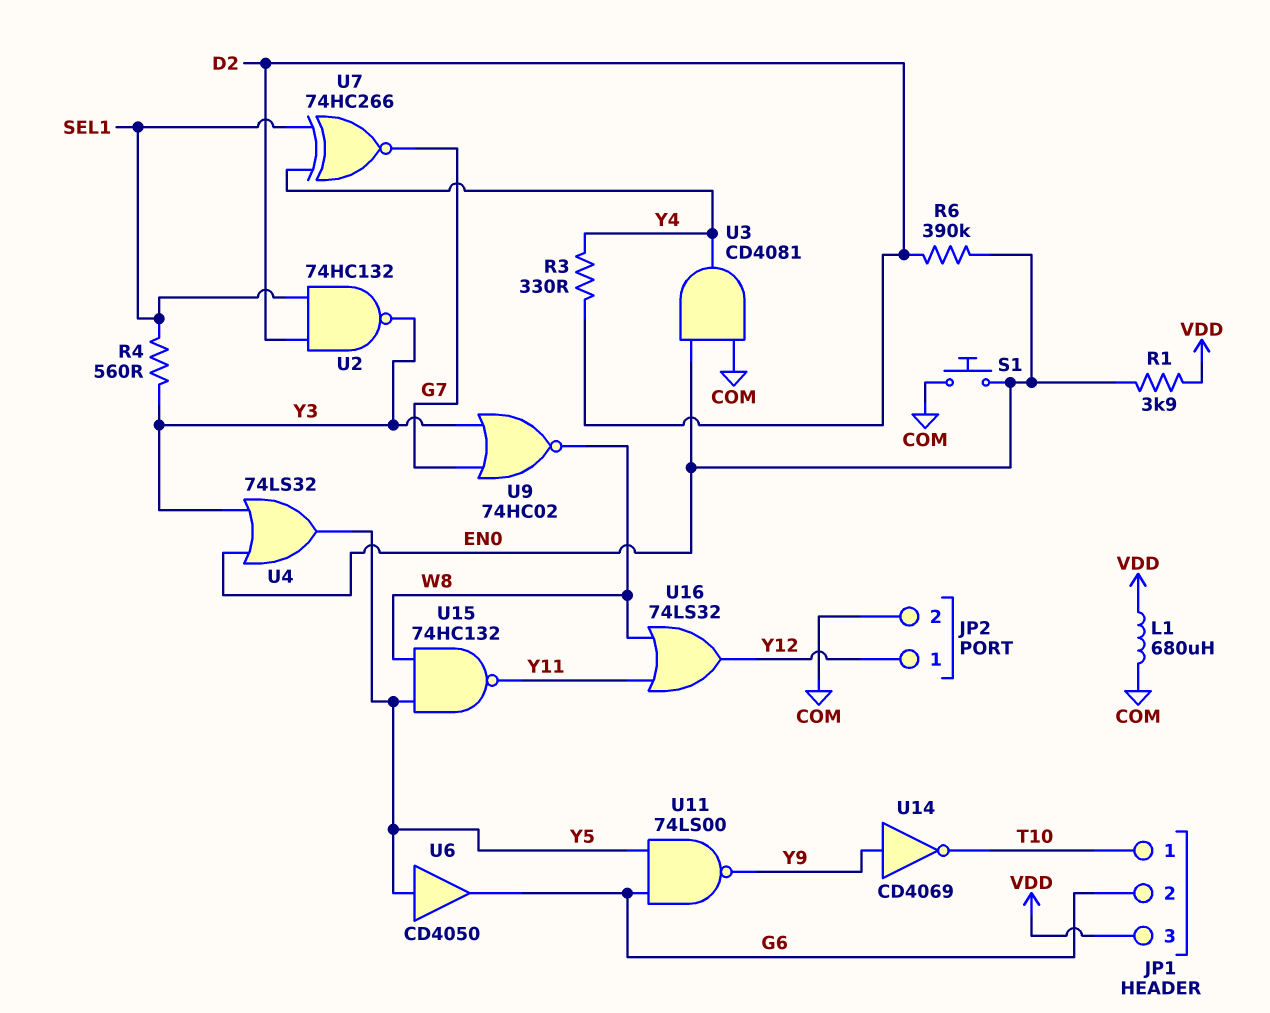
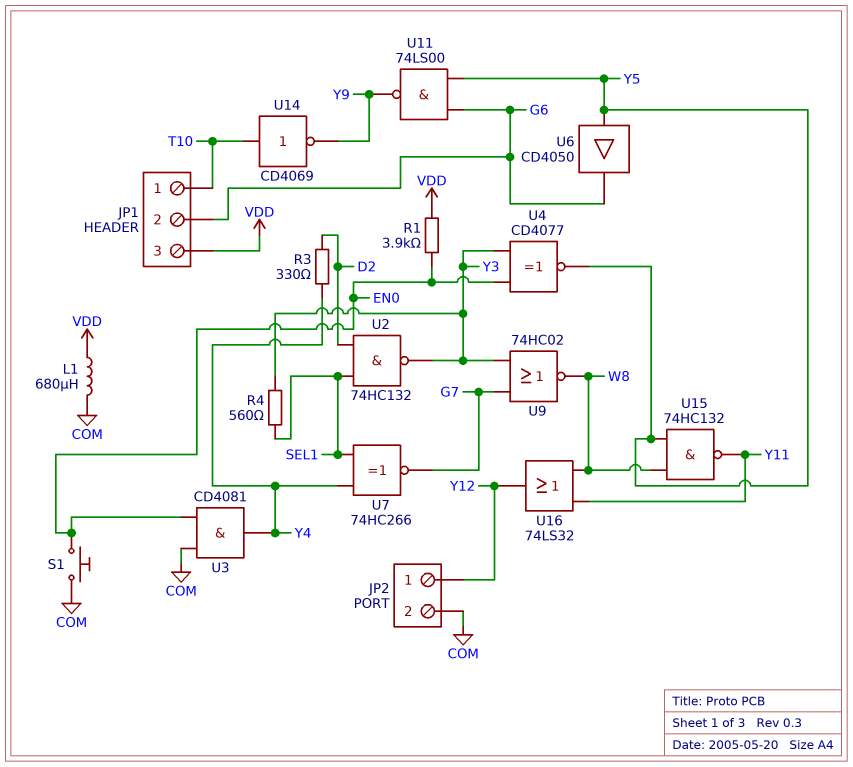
R6: 390k (D2, EN0) -> none
U4: OR 74LS32 (in EN0, in Y3, out Y5) -> XNOR CD4077 (in EN0, in Y3, out Y5)
U14: NOT CD4069 (in Y9, out T10) -> NOT CD4069 (in T10, out Y9)

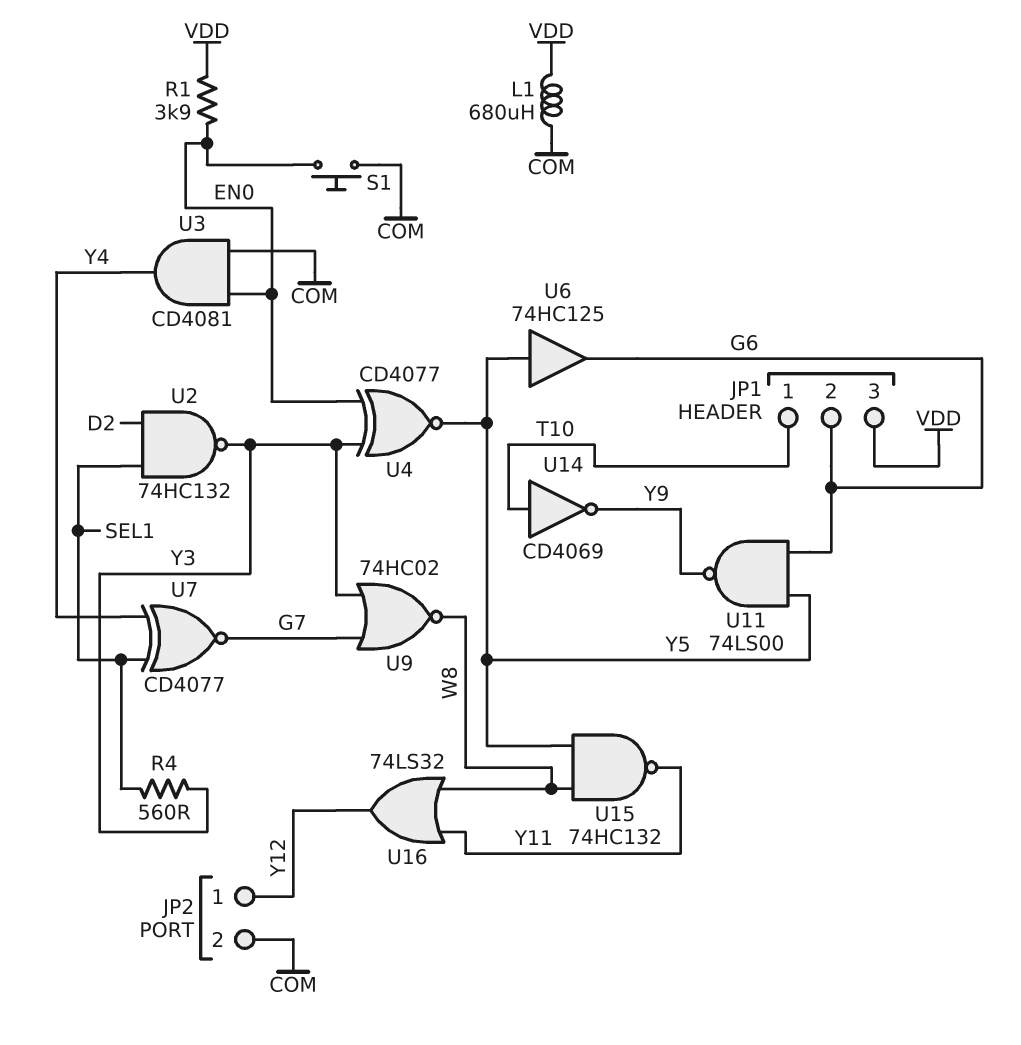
R3: 330 (D2, Y4) -> none
U6: buffer CD4050 (in Y5, out G6) -> buffer 74HC125 (in Y5, out G6)
U7: XNOR 74HC266 (in SEL1, in Y4, out G7) -> XNOR CD4077 (in SEL1, in Y4, out G7)

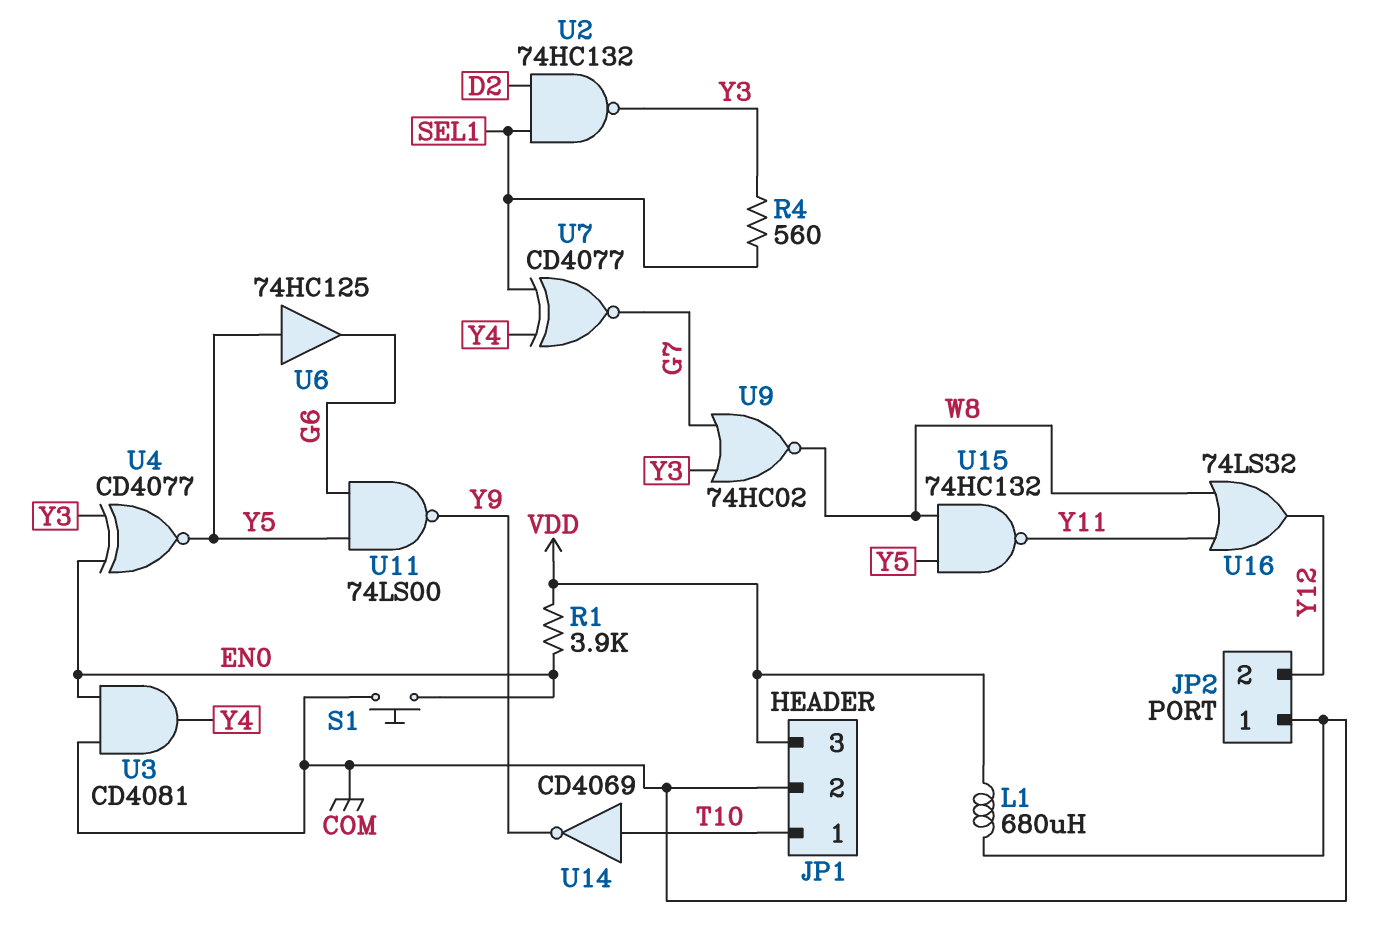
JP1 pin 2: G6 -> COM
JP2 pin 1: Y12 -> COM
JP2 pin 2: COM -> Y12

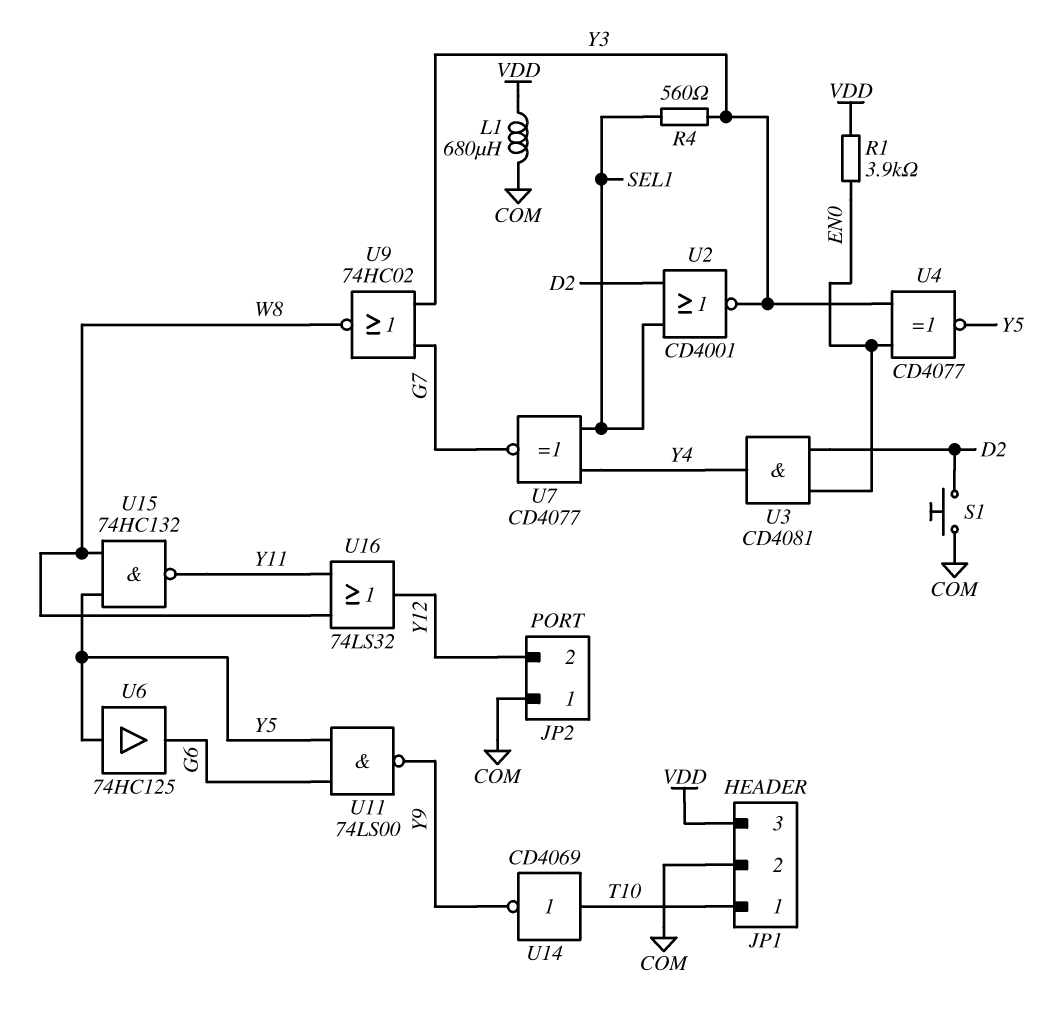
S1: button (COM, EN0) -> button (COM, D2)
U2: NAND 74HC132 (in D2, in SEL1, out Y3) -> NOR CD4001 (in D2, in SEL1, out Y3)
U3: AND CD4081 (in COM, in EN0, out Y4) -> AND CD4081 (in D2, in EN0, out Y4)

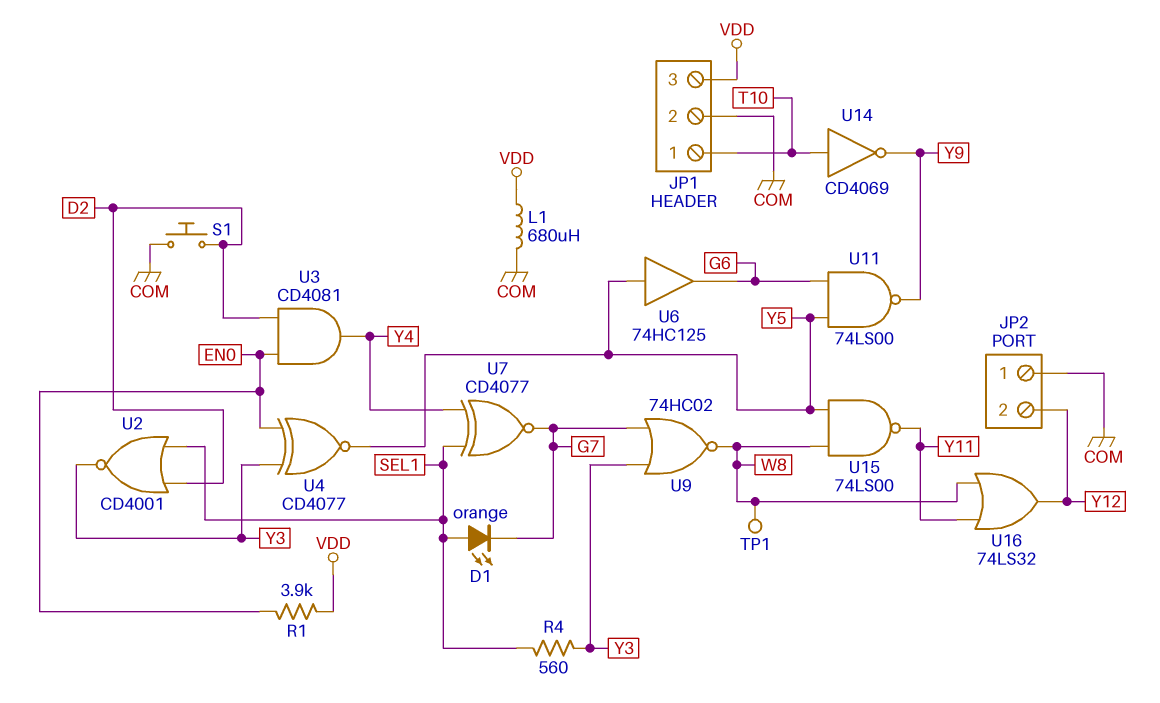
D1: none -> LED orange (A SEL1, K G7)
TP1: none -> test point (W8)
U15: NAND 74HC132 (in W8, in Y5, out Y11) -> NAND 74LS00 (in W8, in Y5, out Y11)

